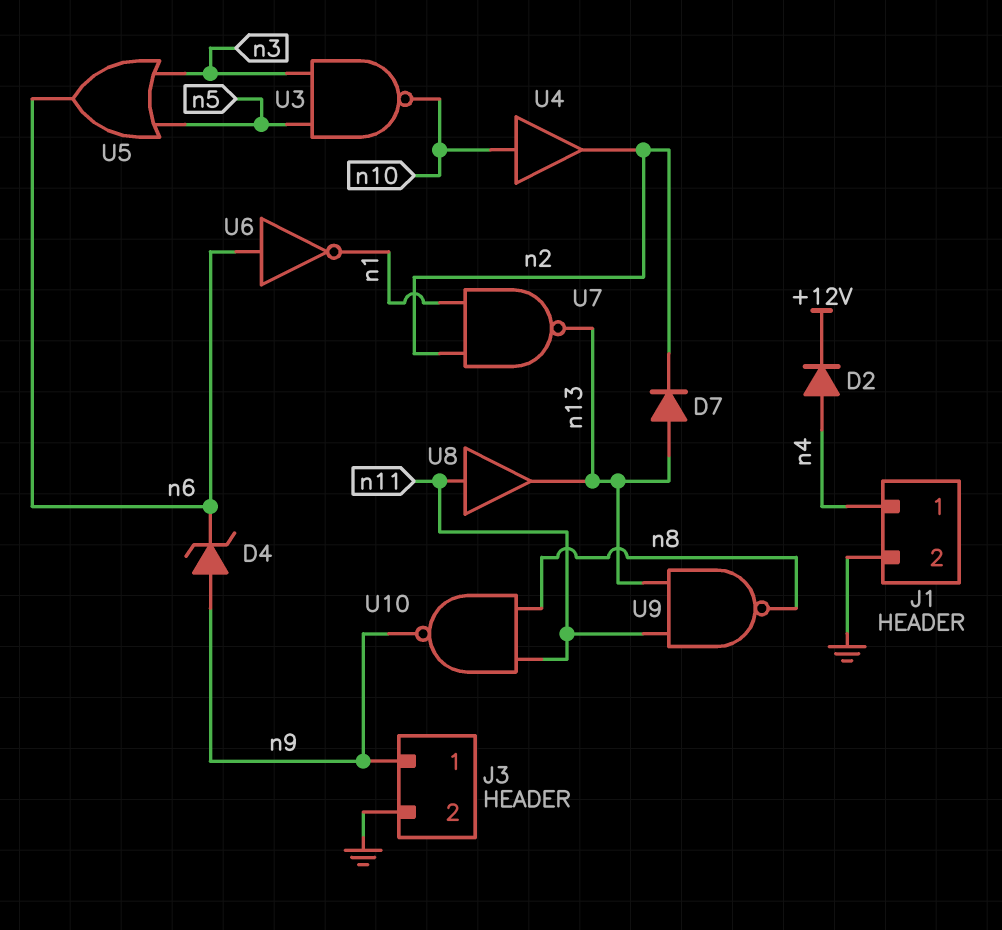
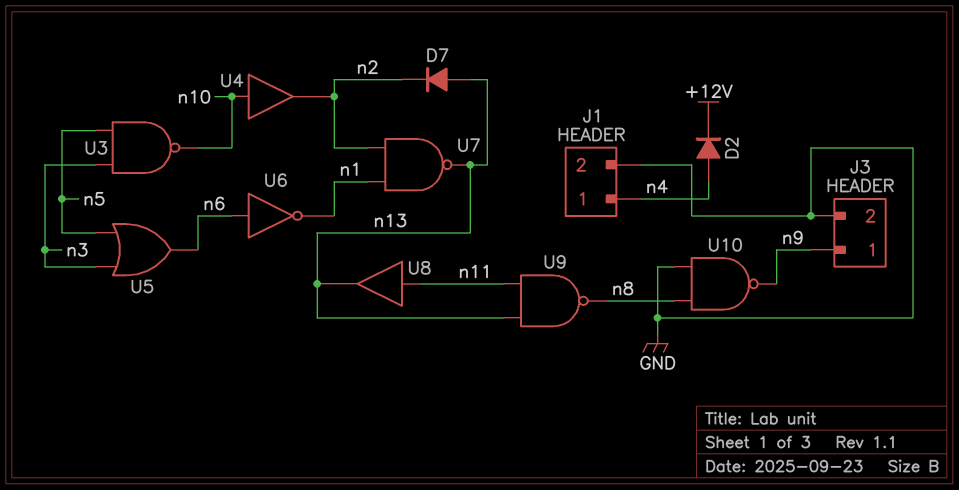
D4: zener (A n9, K n6) -> none
U10: NAND (in n8, in n11, out n9) -> NAND (in GND, in n8, out n9)

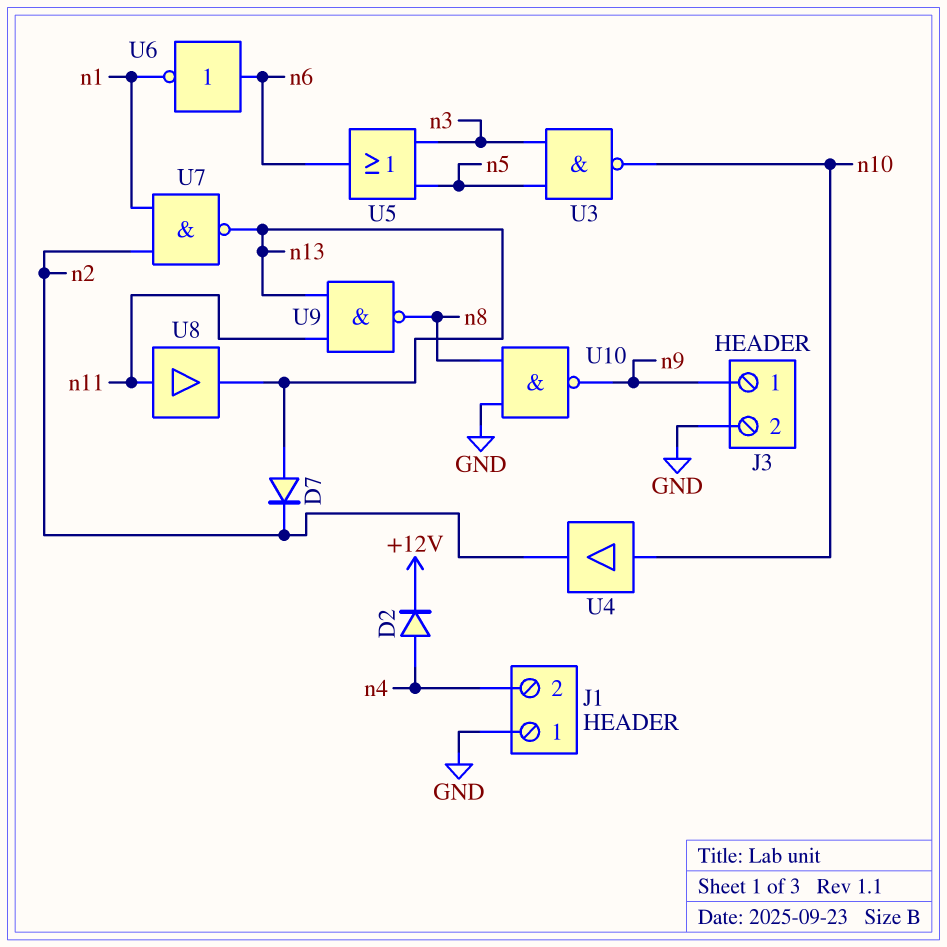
J1 pin 1: n4 -> GND
J1 pin 2: GND -> n4

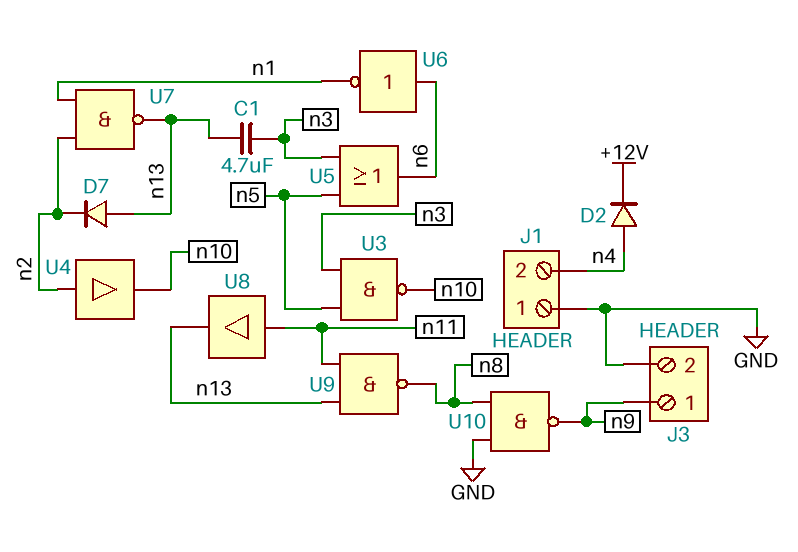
C1: none -> 4.7uF (n3, n13)
U4: buffer (in n10, out n2) -> buffer (in n2, out n10)

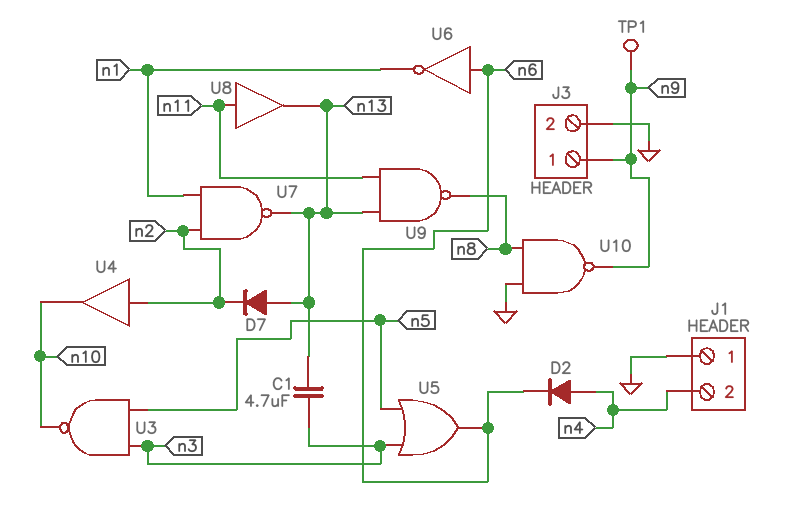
D2: diode (A n4, K +12V) -> diode (A n4, K n6)
TP1: none -> test point (n9)

